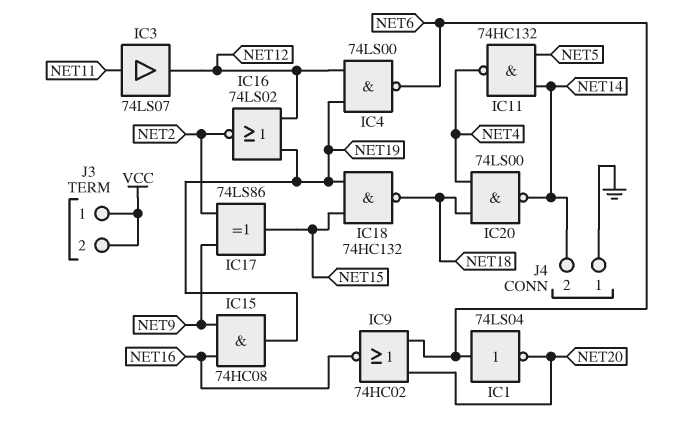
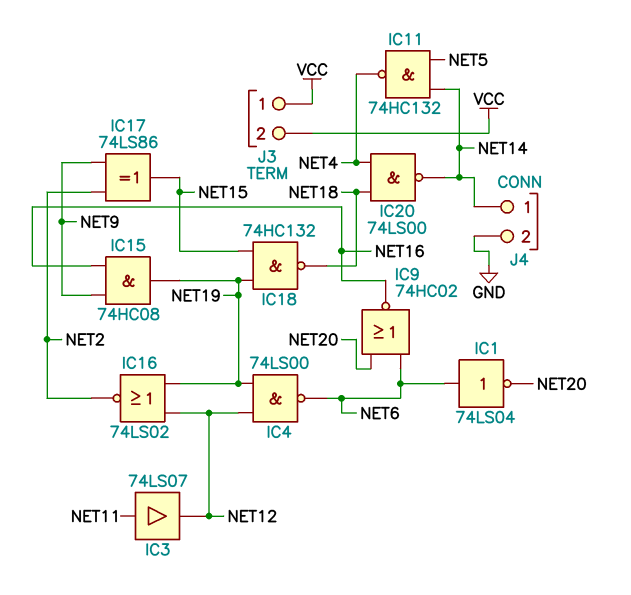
J4 pin 1: GND -> NET14
J4 pin 2: NET14 -> GND

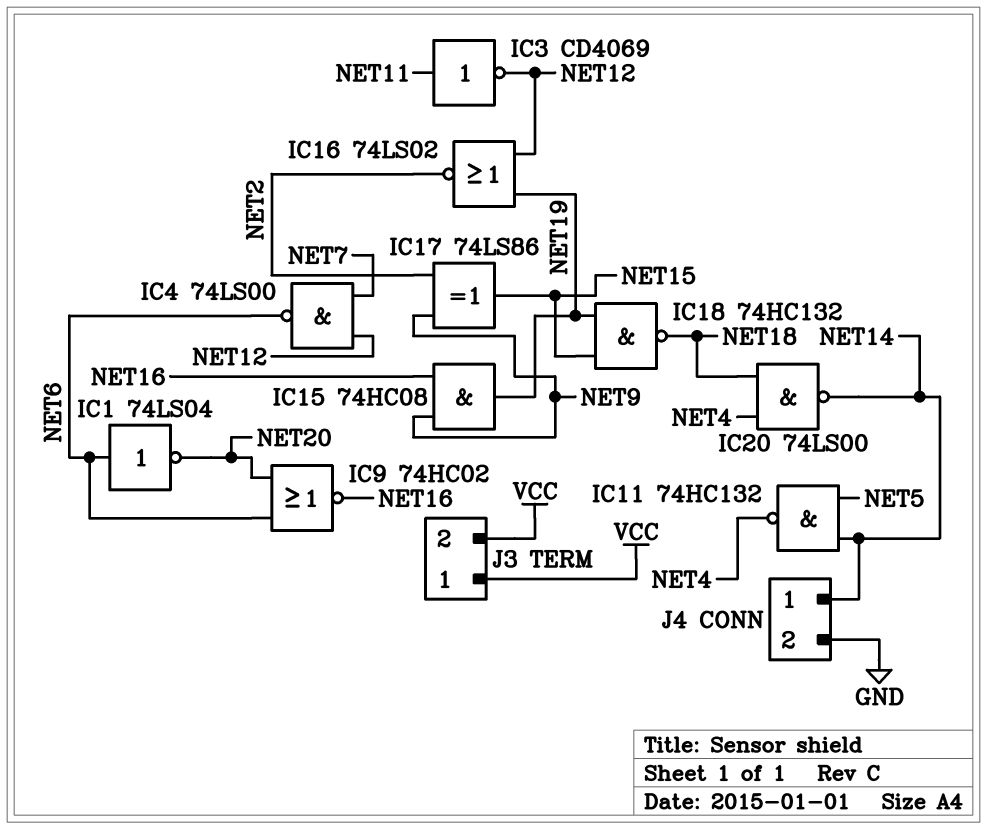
IC3: buffer 74LS07 (in NET11, out NET12) -> NOT CD4069 (in NET11, out NET12)
IC4: NAND 74LS00 (in NET12, in NET19, out NET6) -> NAND 74LS00 (in NET7, in NET12, out NET6)

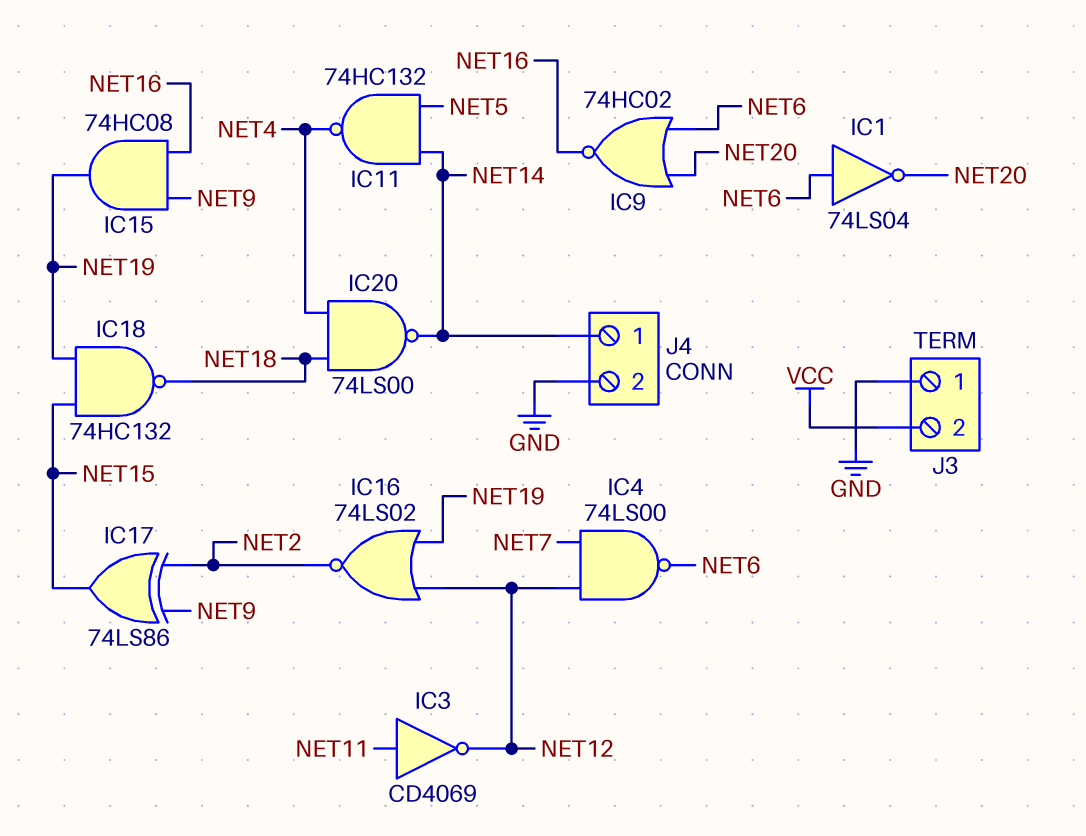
J3 pin 1: VCC -> GND

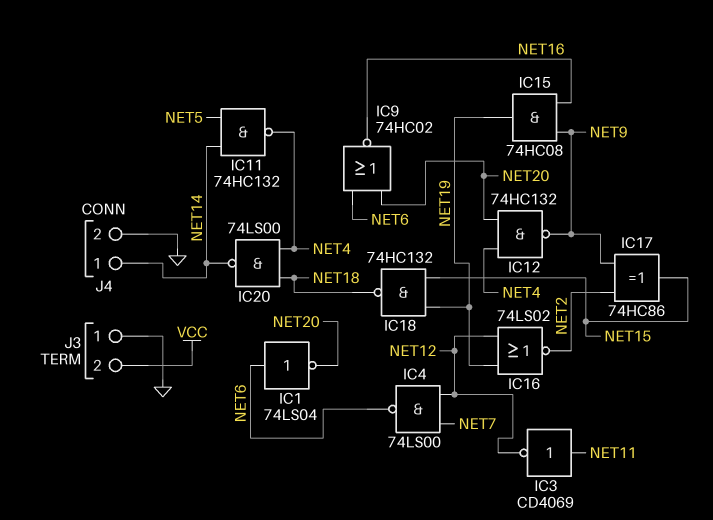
IC12: none -> NAND 74HC132 (in NET4, in NET20, out NET9)
IC17: XOR 74LS86 (in NET2, in NET9, out NET15) -> XOR 74HC86 (in NET2, in NET9, out NET15)

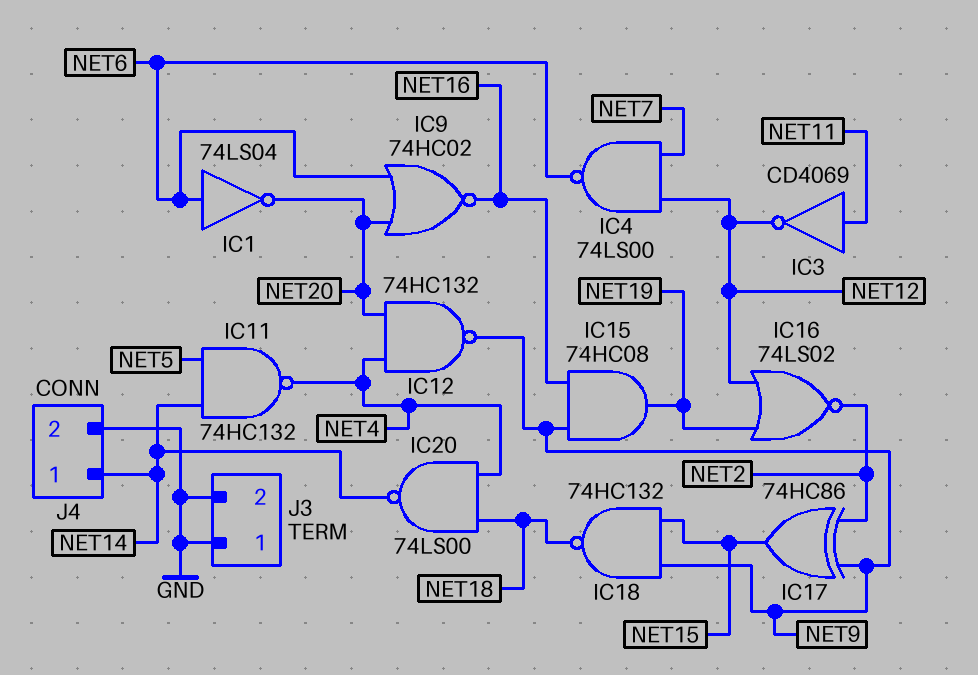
IC18: NAND 74HC132 (in NET15, in NET19, out NET18) -> NAND 74HC132 (in NET9, in NET15, out NET18)
J3 pin 2: VCC -> GND

